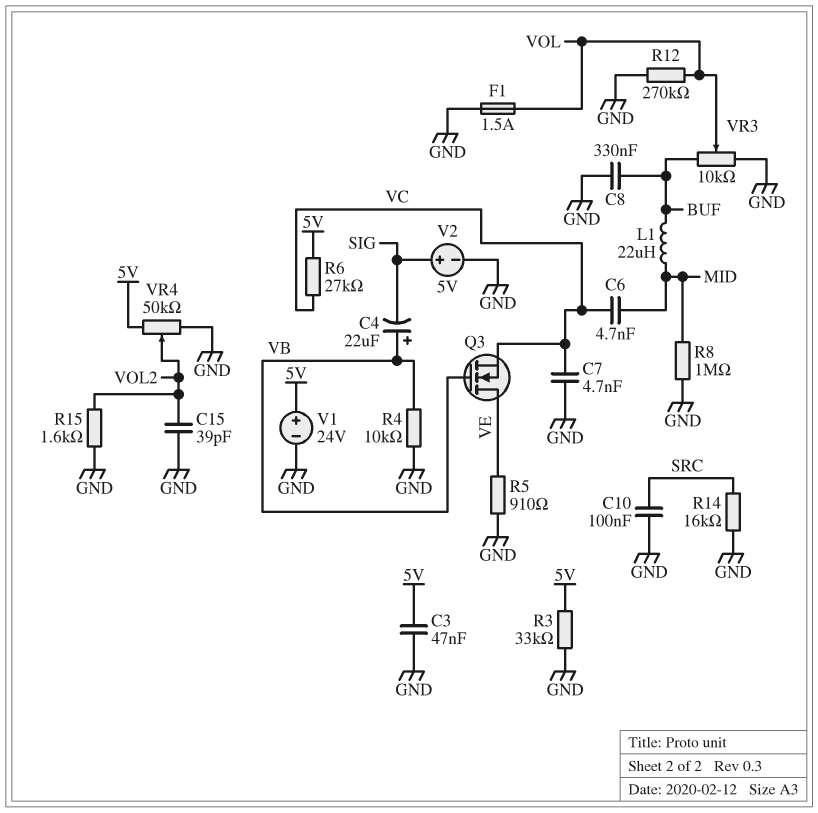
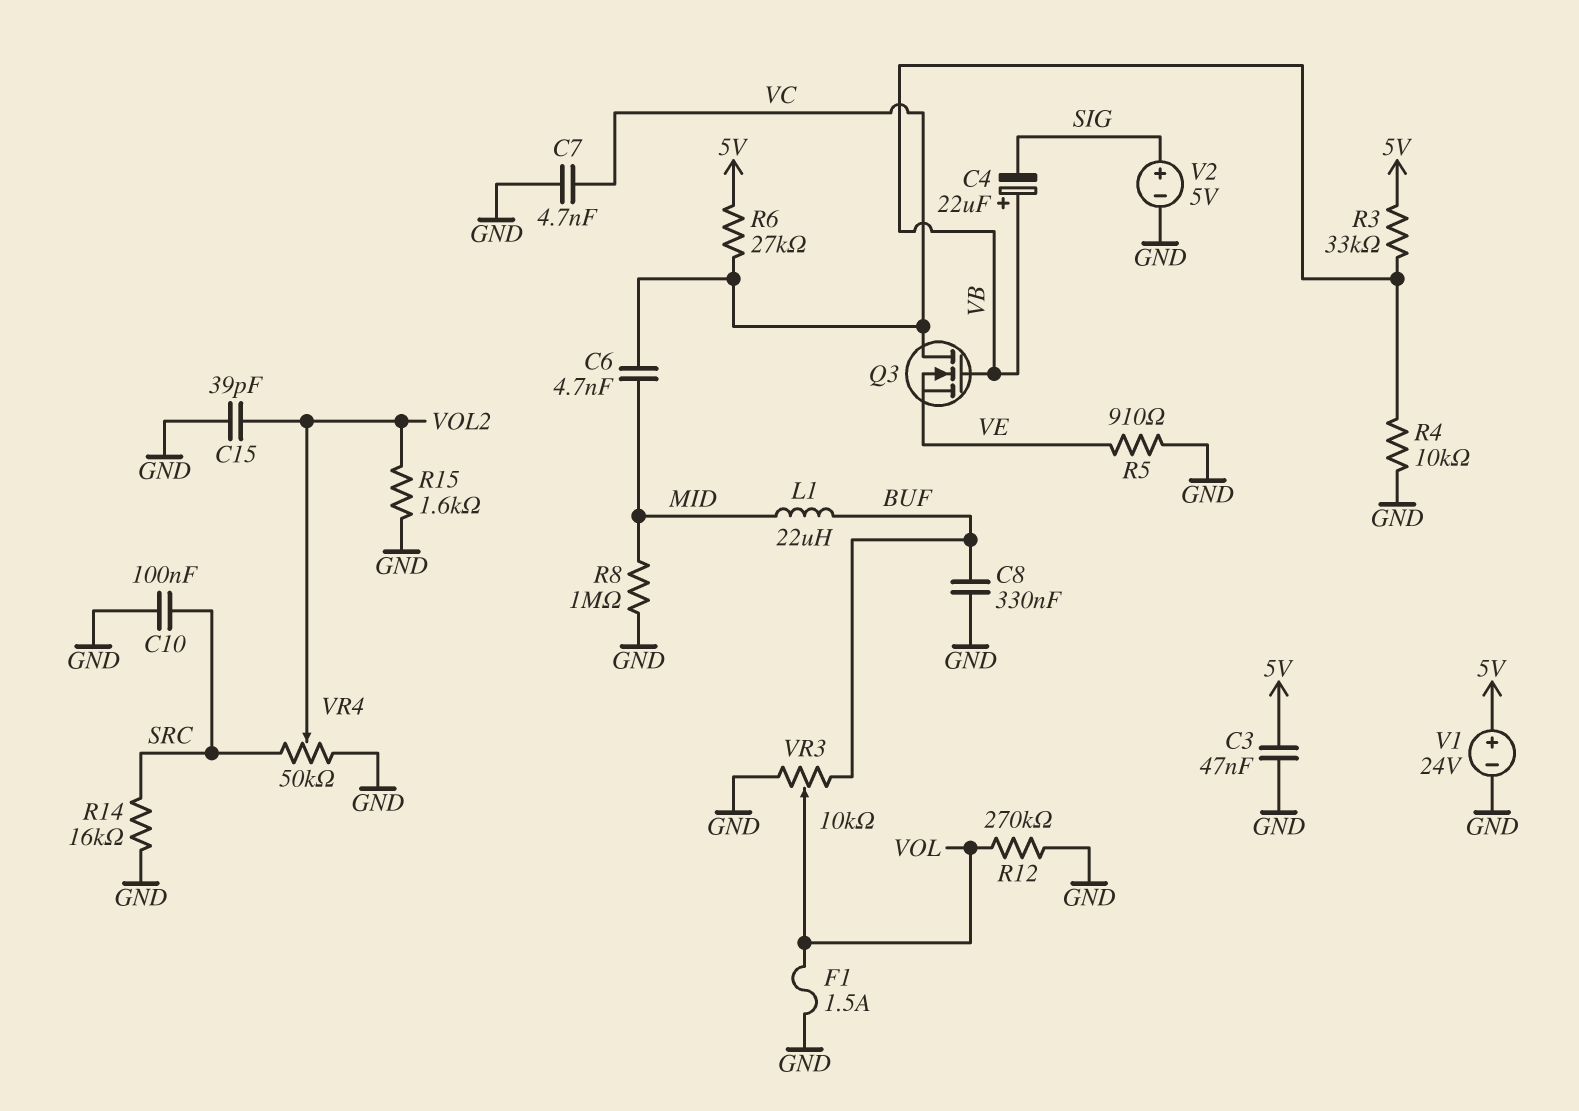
Q3: NMOS (G VB, D VE, S VC) -> NMOS (G VB, D VC, S VE)
R3: 33k (5V, GND) -> 33k (5V, VB)
VR4: 50k (5V, GND, wiper VOL2) -> 50k (GND, SRC, wiper VOL2)

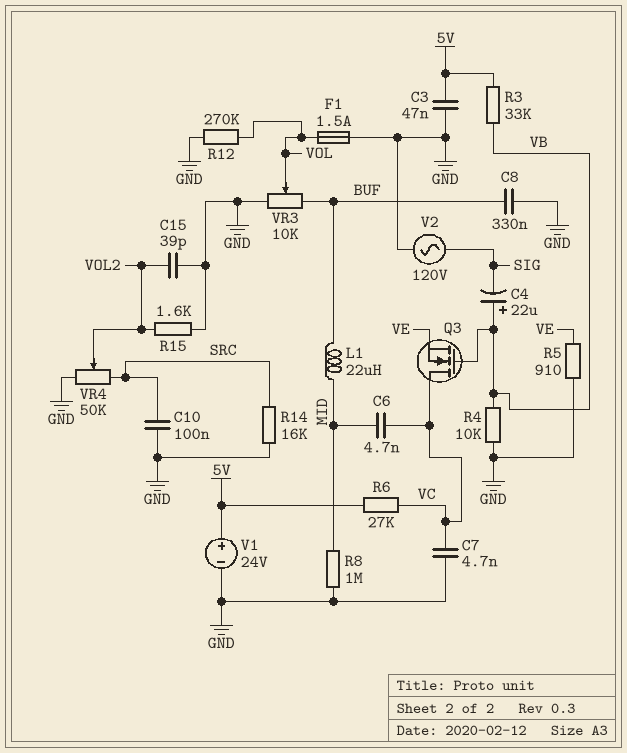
V2: 5V (plus SIG, minus GND) -> AC 120V (GND, SIG)

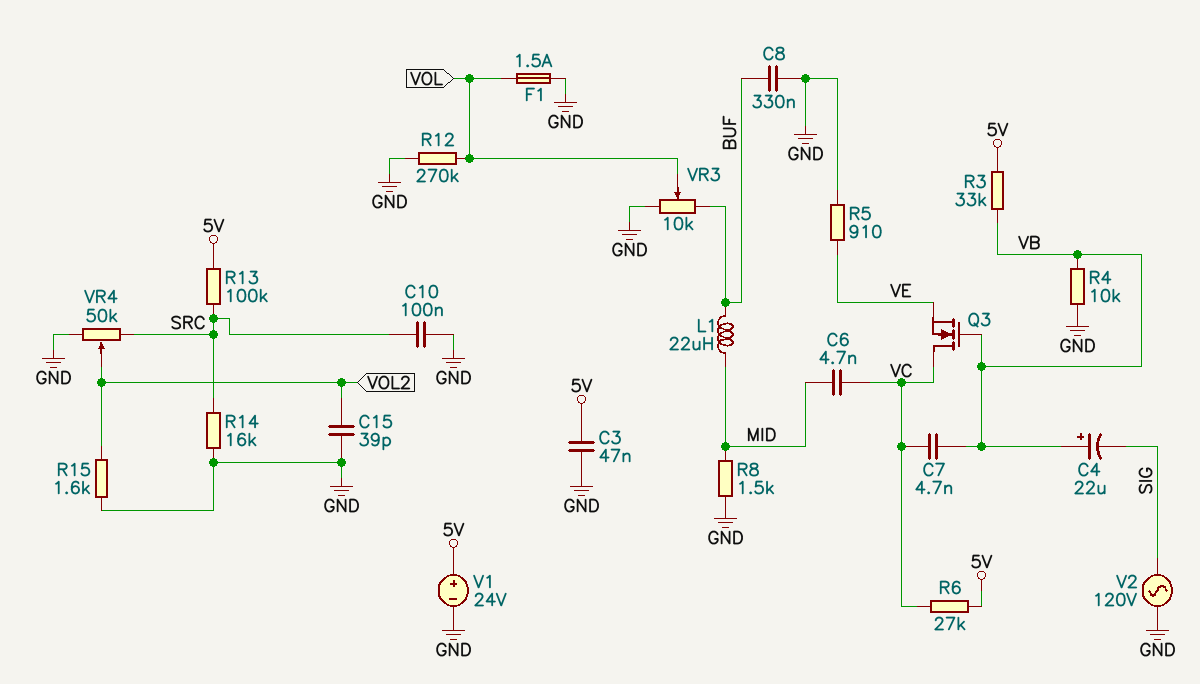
C7: 4.7nF (GND, VC) -> 4.7nF (VB, VC)
R8: 1M (GND, MID) -> 1.5k (GND, MID)
R13: none -> 100k (5V, SRC)

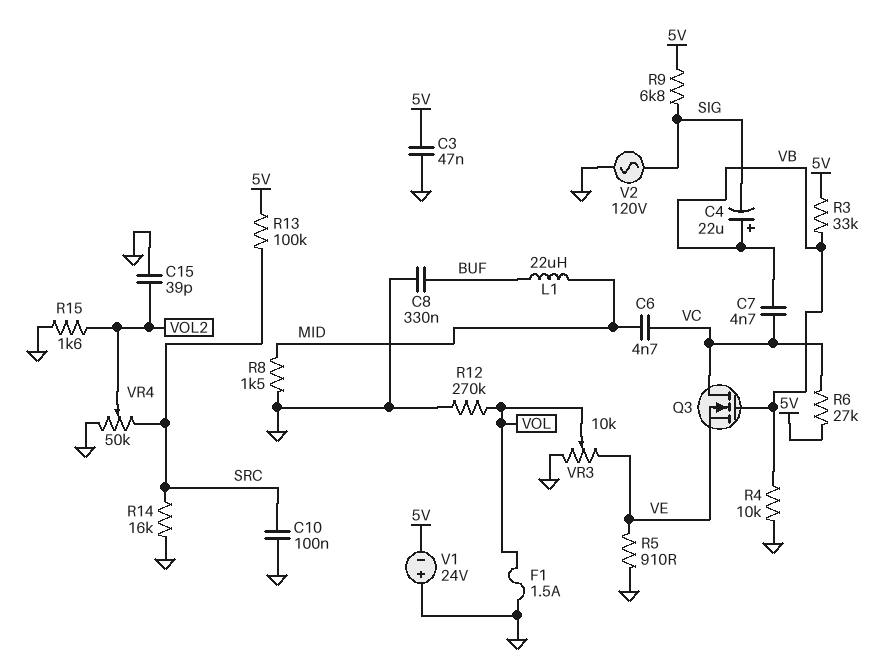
R9: none -> 6.8k (5V, SIG)
V1: 24V (plus 5V, minus GND) -> 24V (plus GND, minus 5V)
VR3: 10k (BUF, GND, wiper VOL) -> 10k (GND, VE, wiper VOL)

